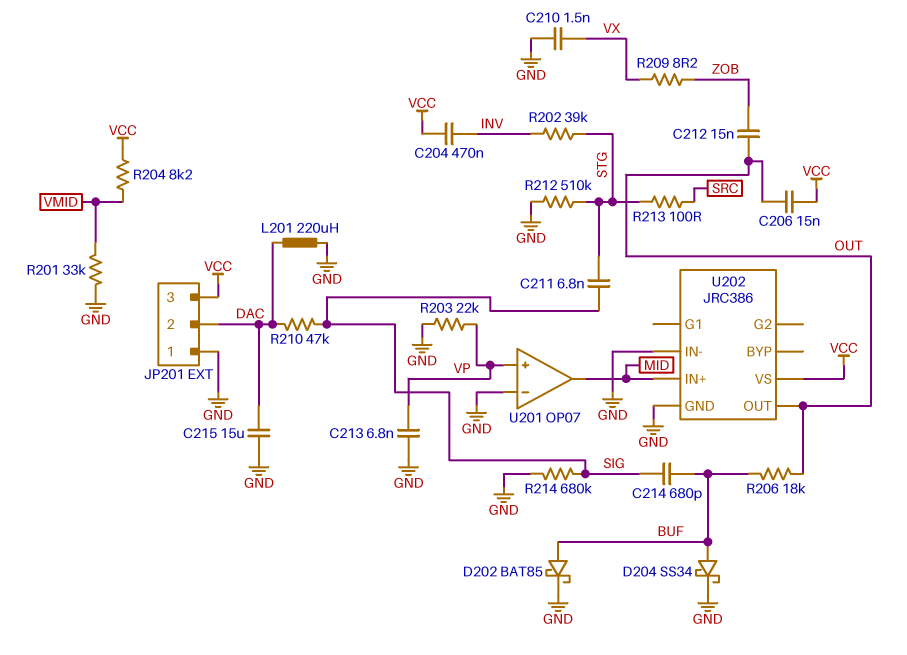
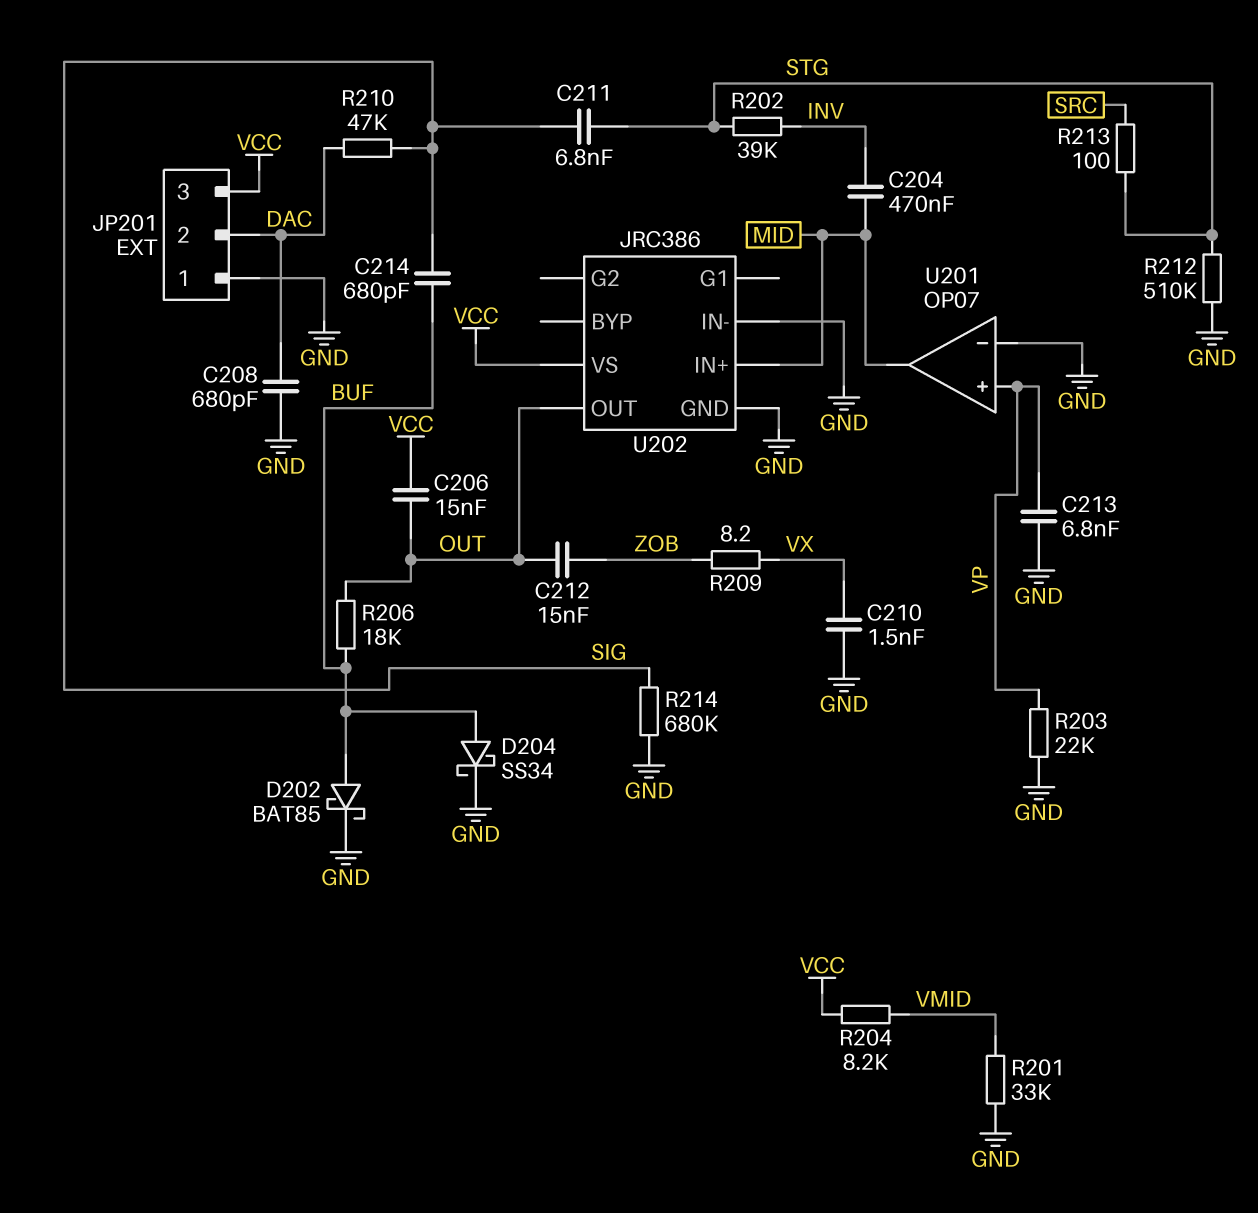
C204: 470nF (INV, VCC) -> 470nF (INV, MID)
C208: none -> 680pF (DAC, GND)
C215: 15uF (DAC, GND) -> none
L201: 220uH (DAC, GND) -> none

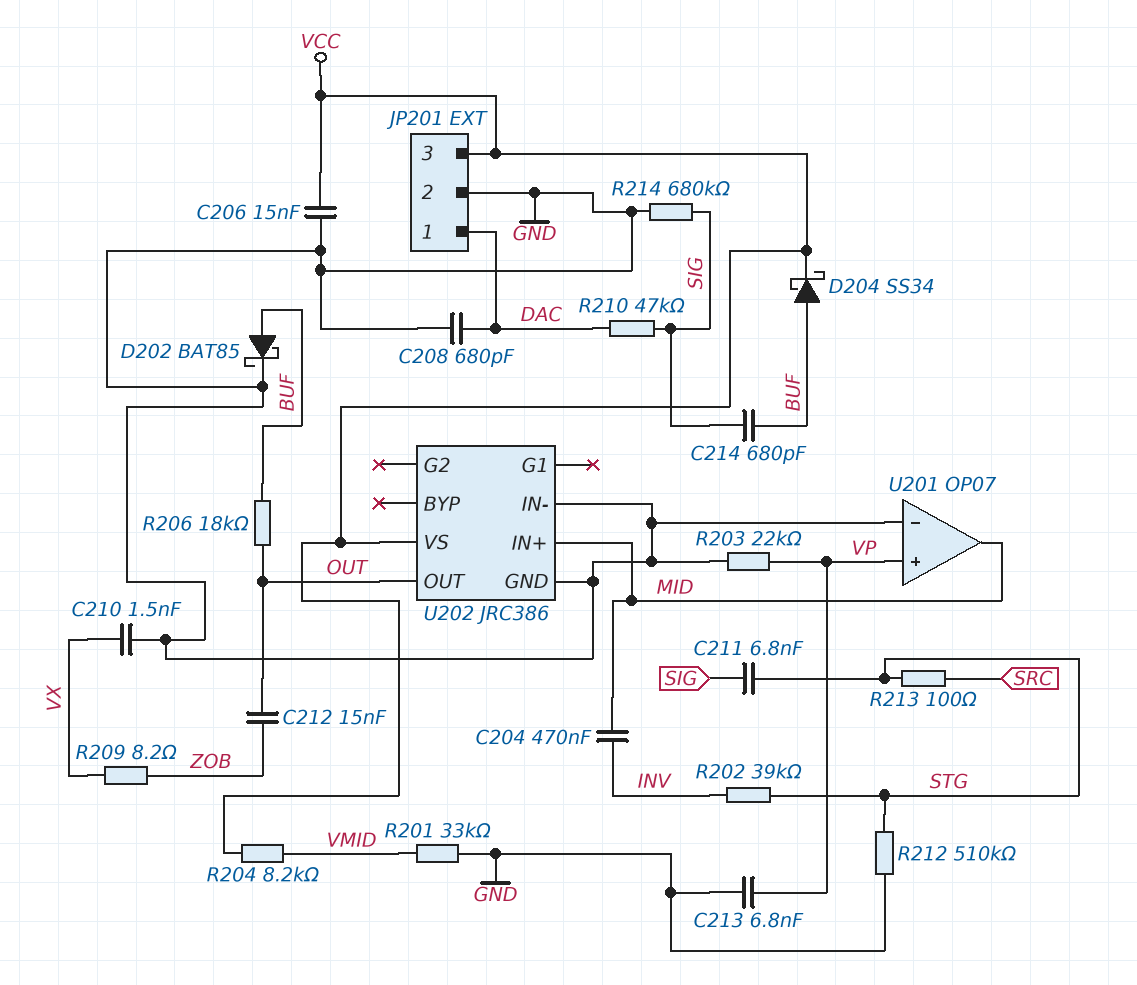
C206: 15nF (OUT, VCC) -> 15nF (GND, VCC)
D204: schottky SS34 (A BUF, K GND) -> schottky SS34 (A BUF, K VCC)
JP201 pin 1: GND -> DAC
JP201 pin 2: DAC -> GND

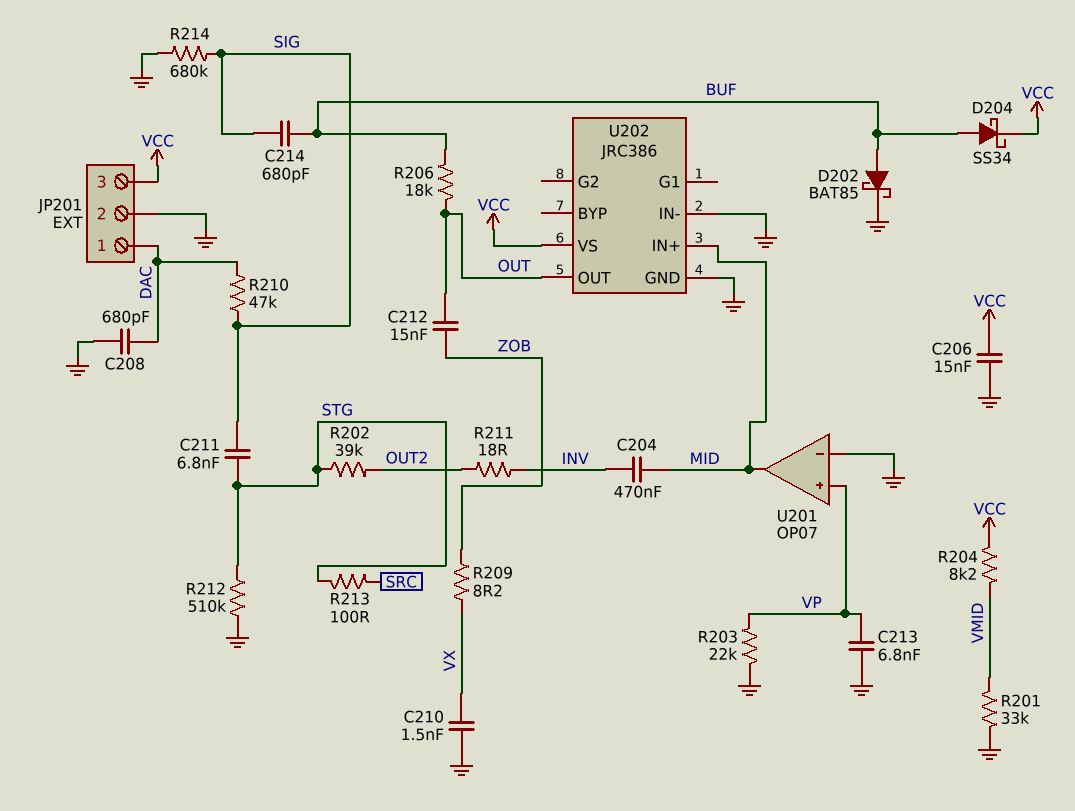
R202: 39k (INV, STG) -> 39k (OUT2, STG)
R211: none -> 18 (INV, OUT2)

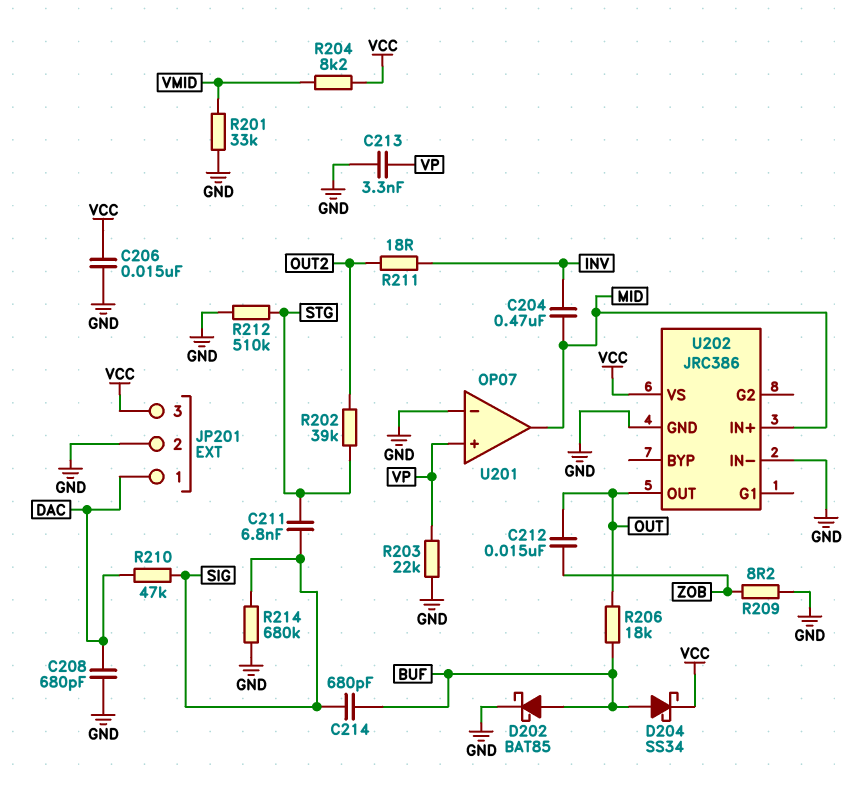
C210: 1.5nF (GND, VX) -> none
C213: 6.8nF (GND, VP) -> 3.3nF (GND, VP)
R209: 8.2 (VX, ZOB) -> 8.2 (GND, ZOB)
R213: 100 (SRC, STG) -> none

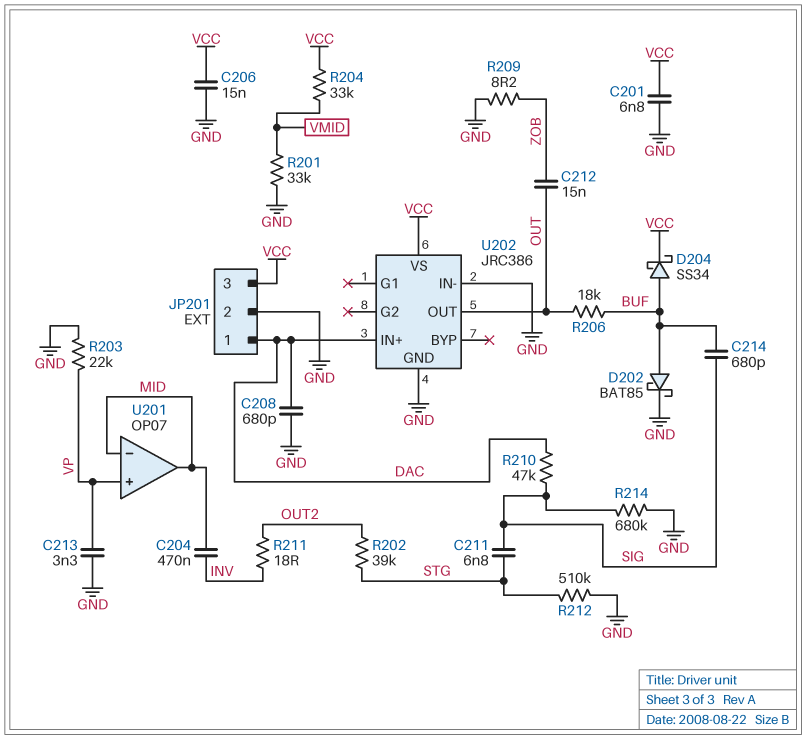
C201: none -> 6.8nF (GND, VCC)
R204: 8.2k (VCC, VMID) -> 33k (VCC, VMID)
U201 pin in-: GND -> MID
U202 pin IN+: MID -> DAC

